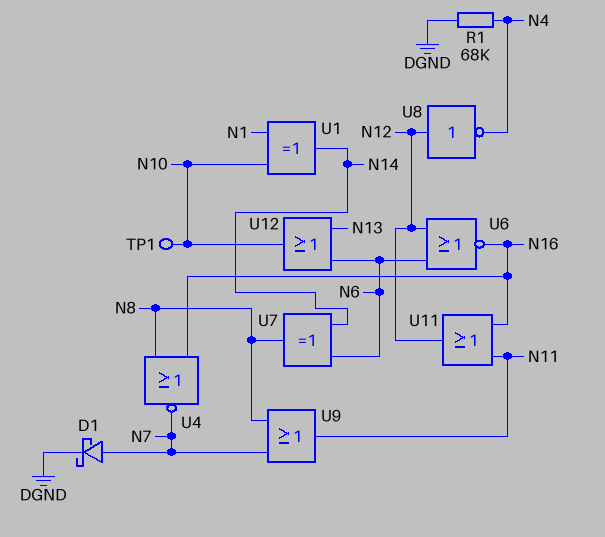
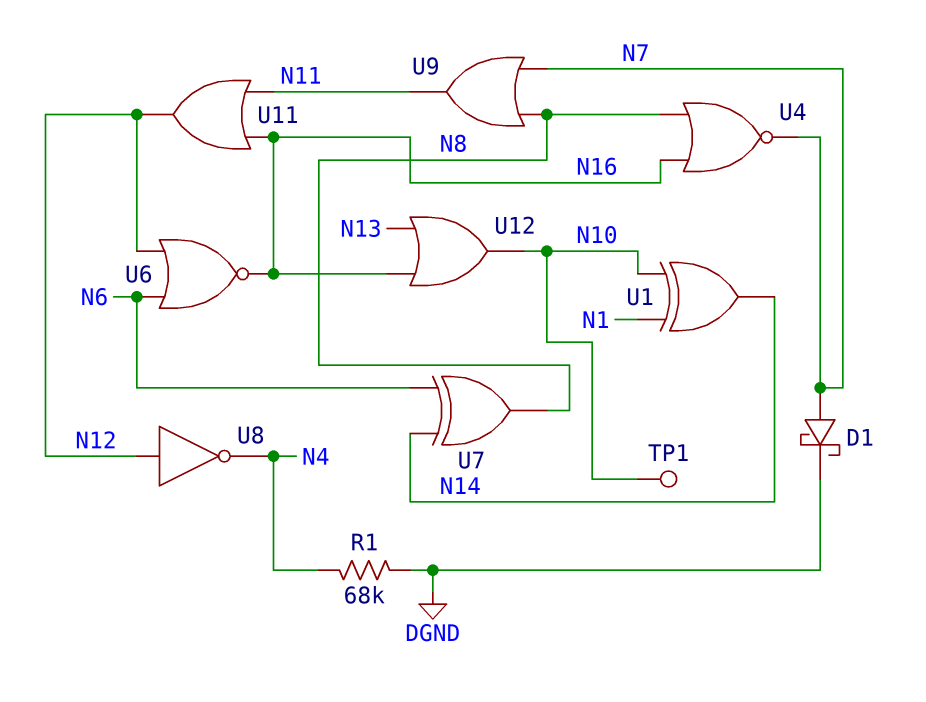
U12: OR (in N6, in N13, out N10) -> OR (in N13, in N16, out N10)

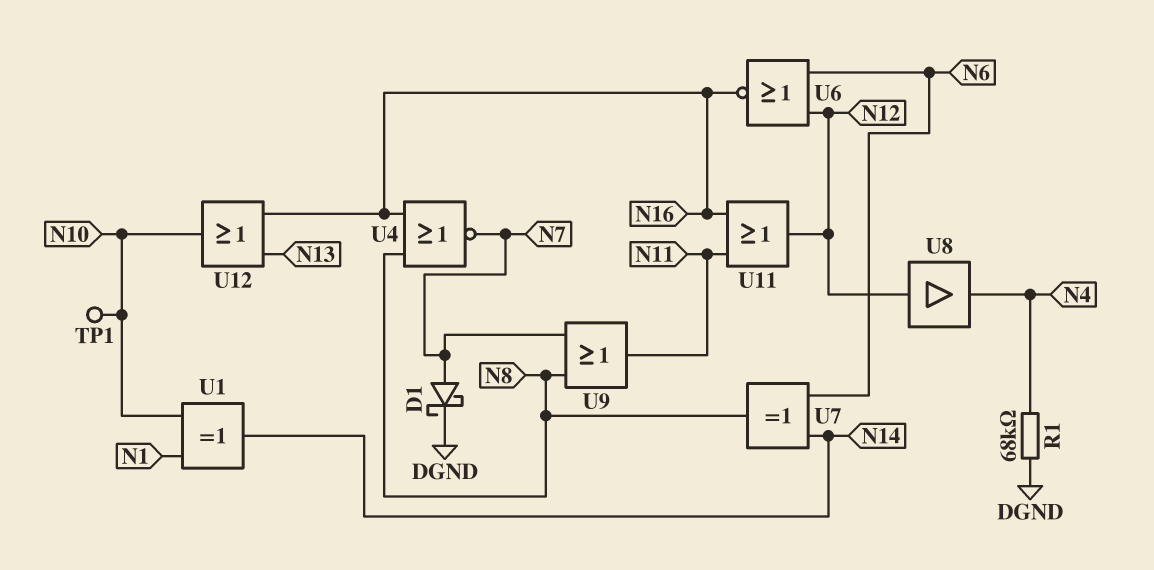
U8: NOT (in N12, out N4) -> buffer (in N12, out N4)

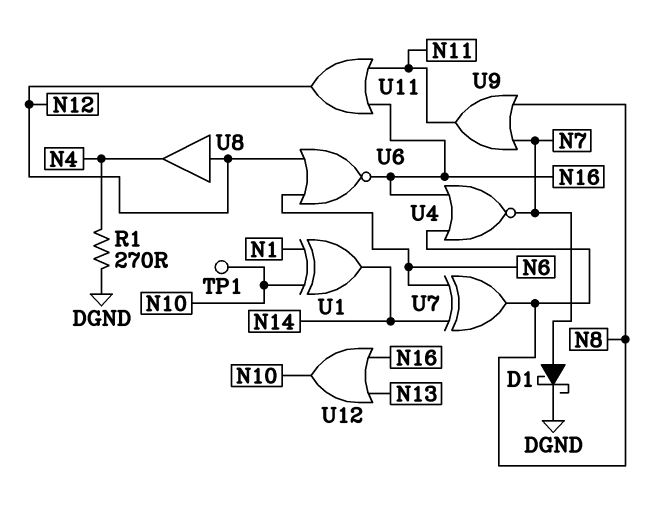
R1: 68k (DGND, N4) -> 270 (DGND, N4)

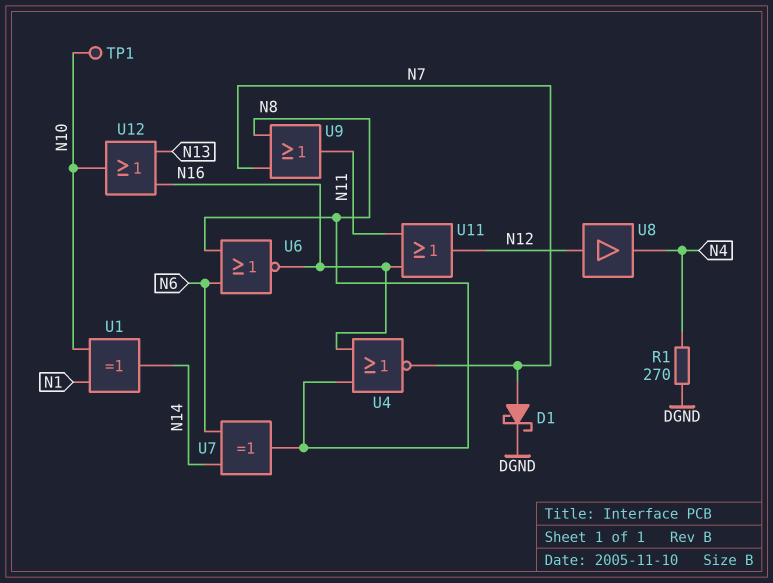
U6: NOR (in N6, in N12, out N16) -> NOR (in N6, in N8, out N16)

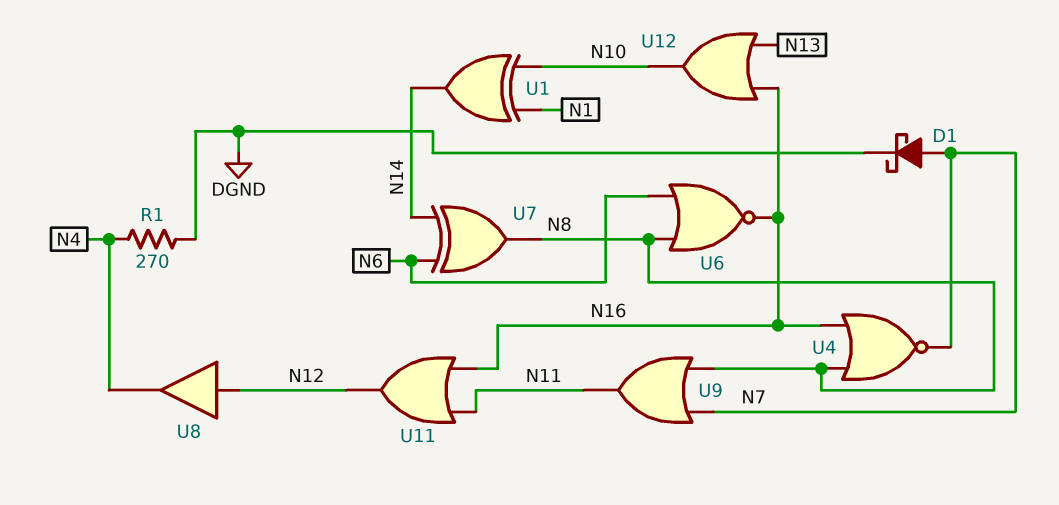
TP1: test point (N10) -> none

